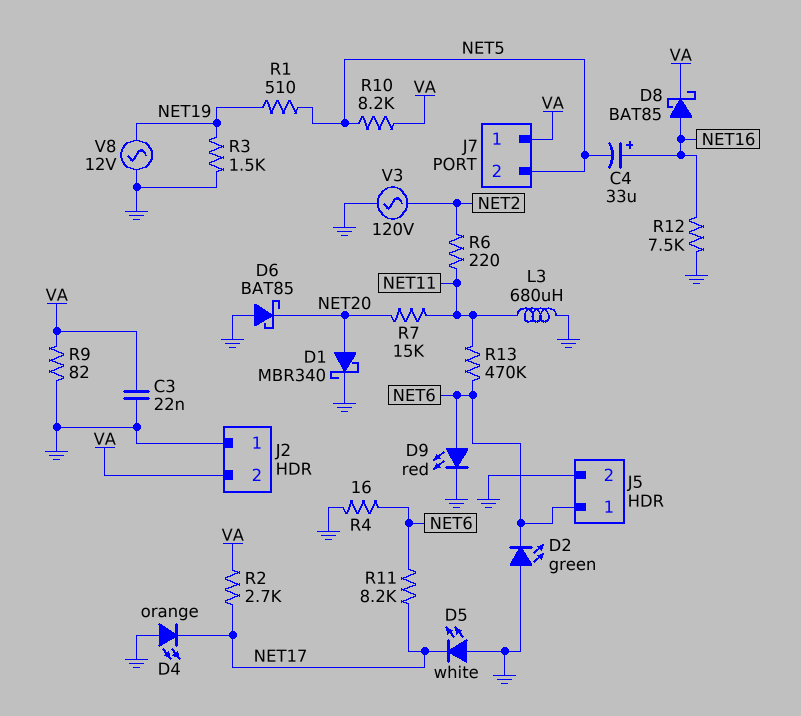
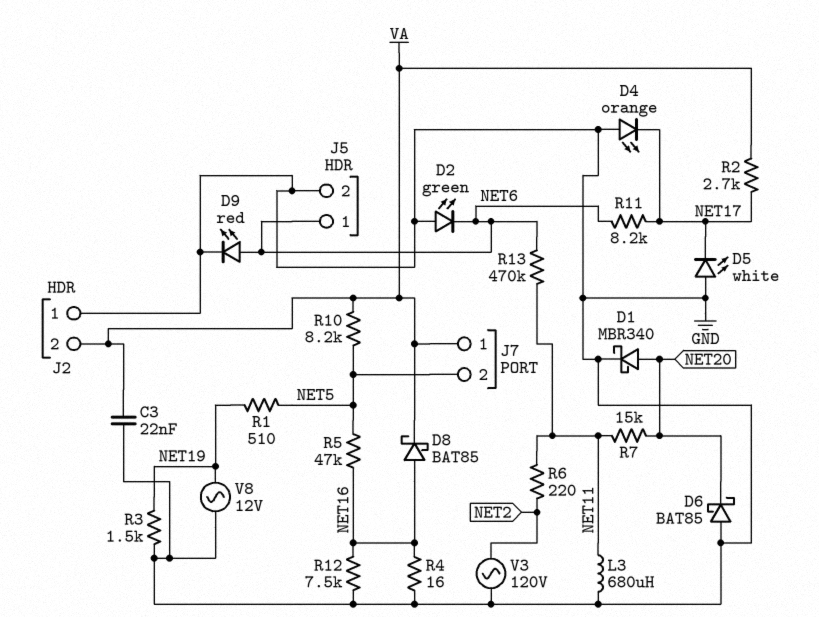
C4: 33uF (plus NET16, minus NET5) -> none
R4: 16 (GND, NET6) -> 16 (GND, NET16)
R5: none -> 47k (NET5, NET16)
R9: 82 (GND, VA) -> none

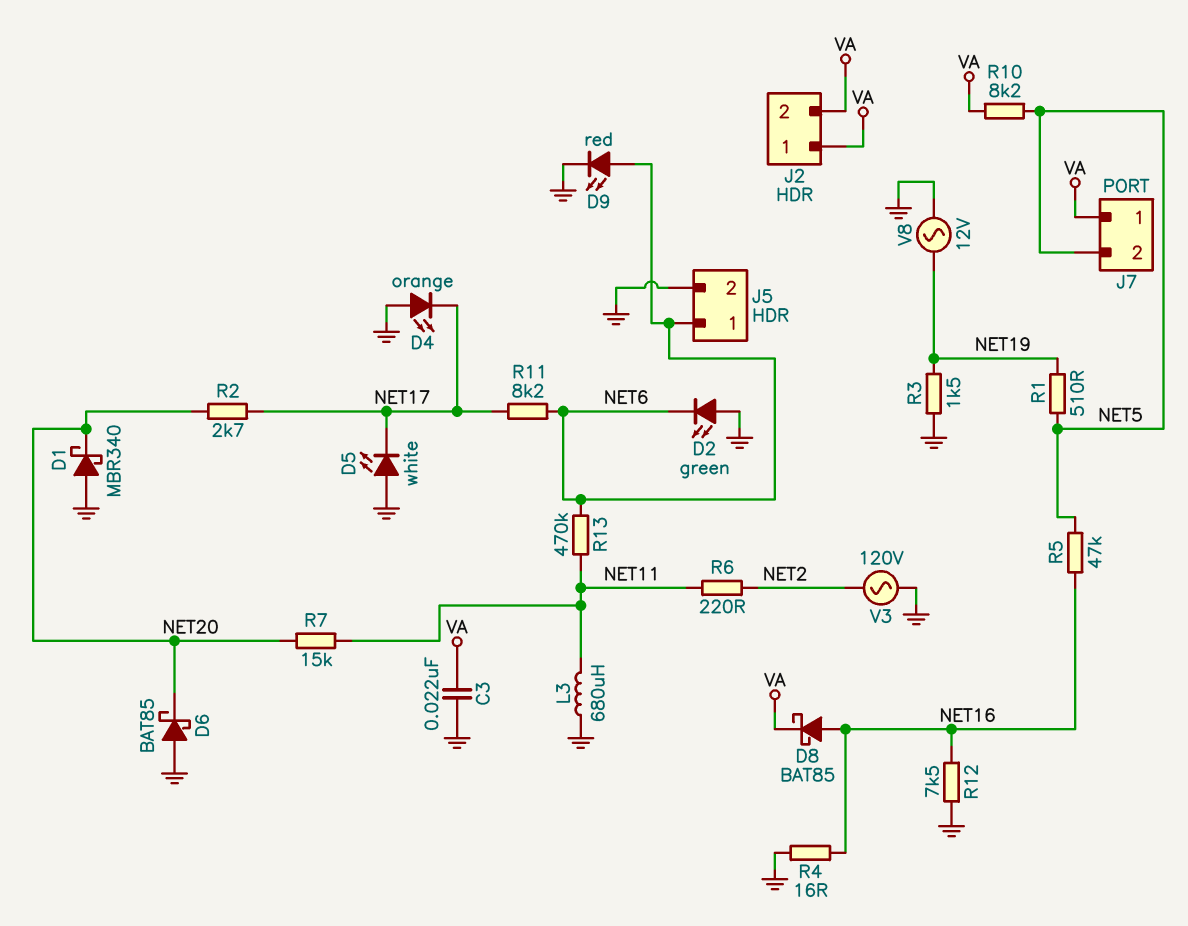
D1: schottky MBR340 (A NET20, K GND) -> schottky MBR340 (A GND, K NET20)
J2 pin 1: GND -> VA
R2: 2.7k (NET17, VA) -> 2.7k (NET17, NET20)

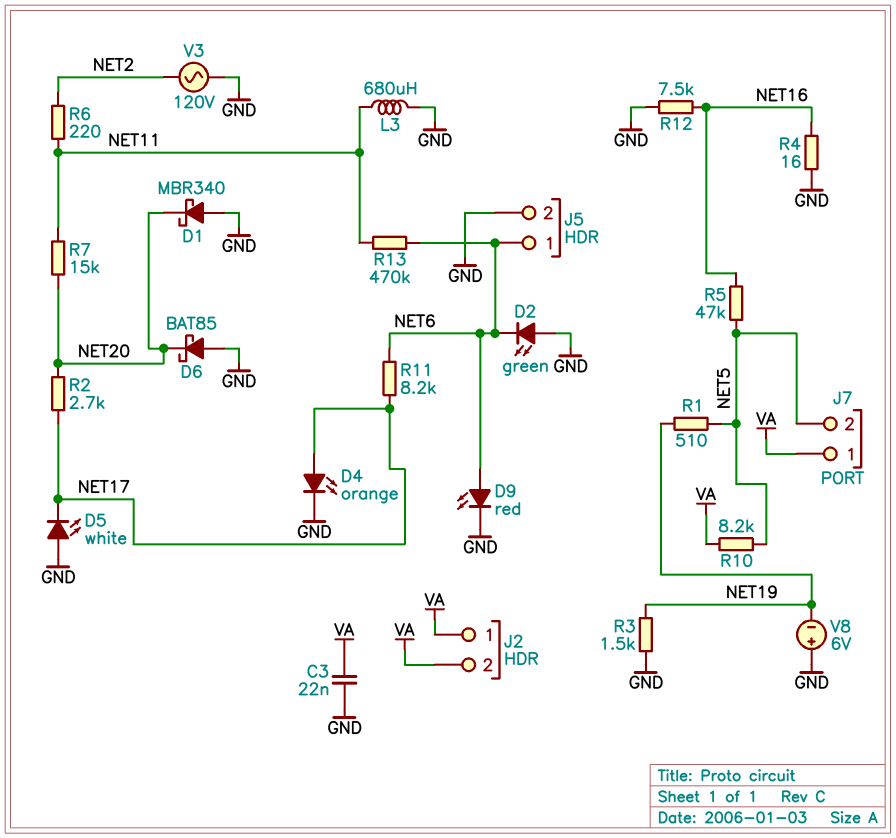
D4: LED orange (A GND, K NET17) -> LED orange (A NET17, K GND)
D8: schottky BAT85 (A NET16, K VA) -> none
V8: AC 12V (GND, NET19) -> 6V (plus GND, minus NET19)

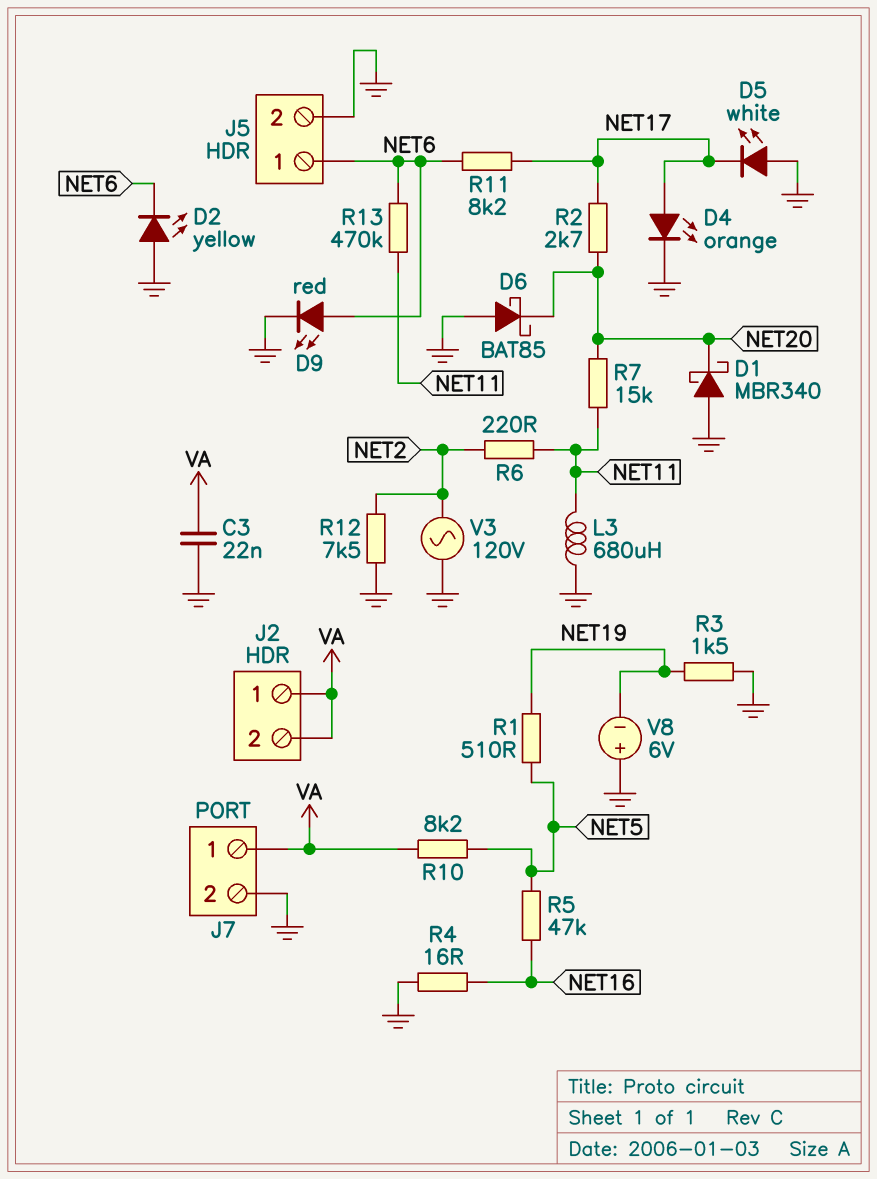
D2: LED green (A GND, K NET6) -> LED yellow (A GND, K NET6)
J7 pin 2: NET5 -> GND
R12: 7.5k (GND, NET16) -> 7.5k (GND, NET2)

